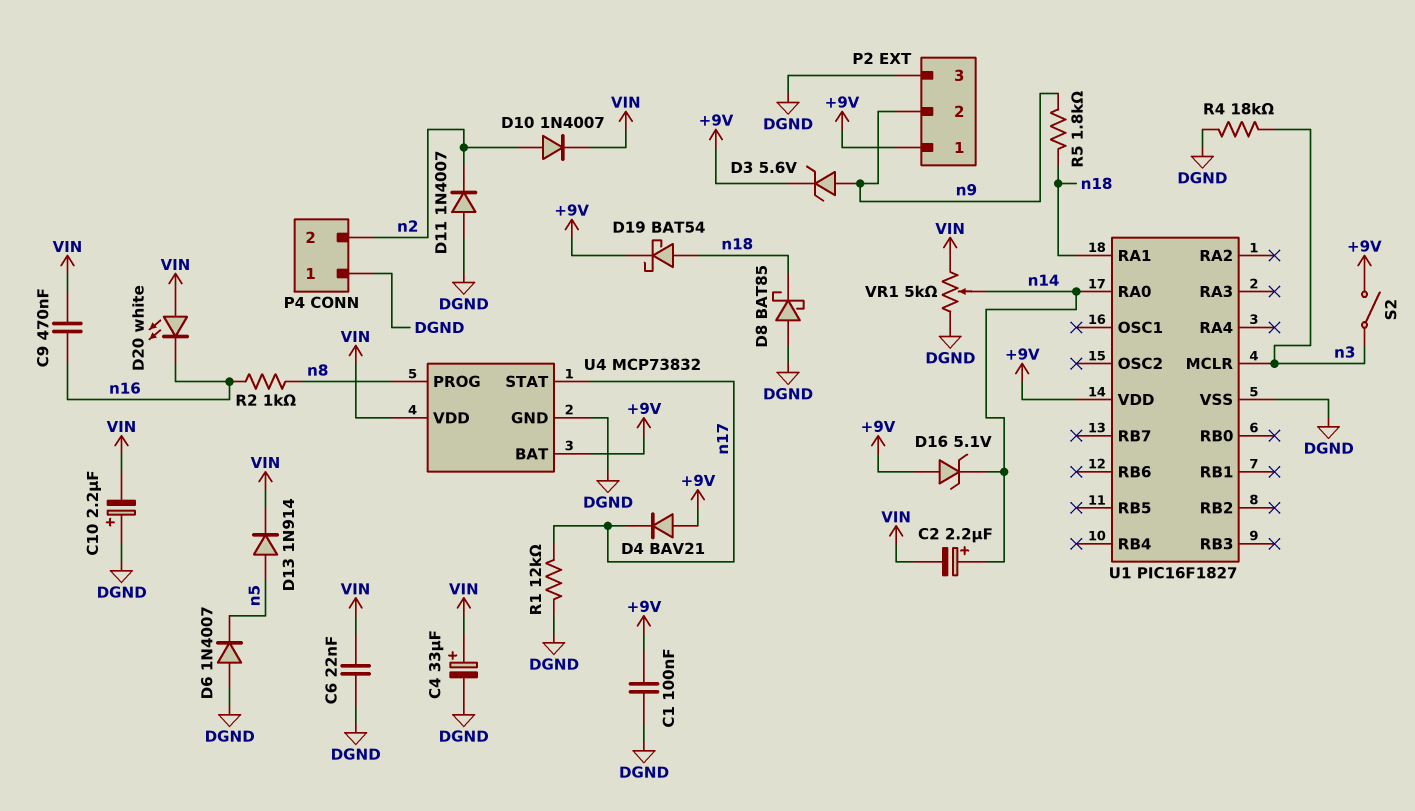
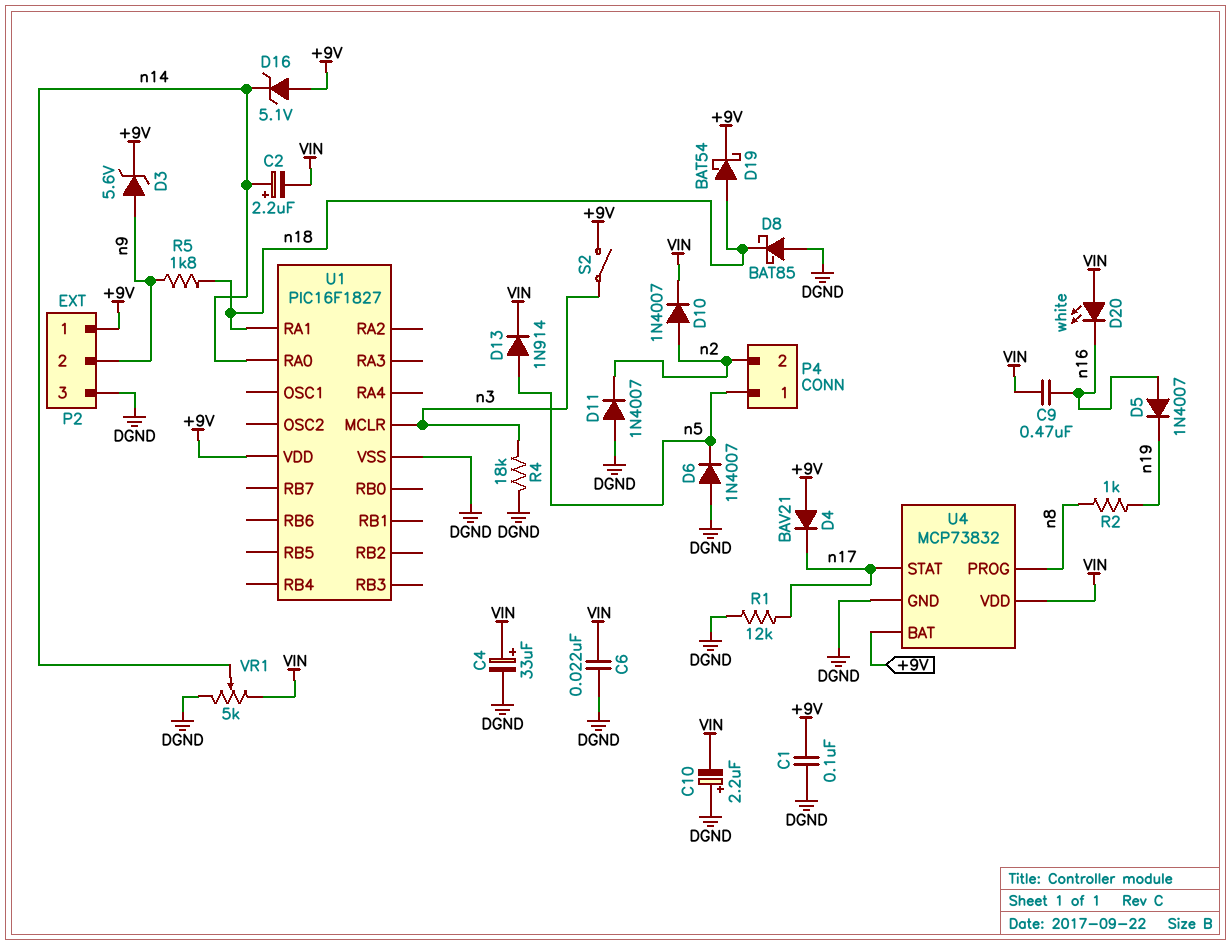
D5: none -> diode 1N4007 (A n16, K n19)
P4 pin 1: DGND -> n5
R2: 1k (n8, n16) -> 1k (n8, n19)

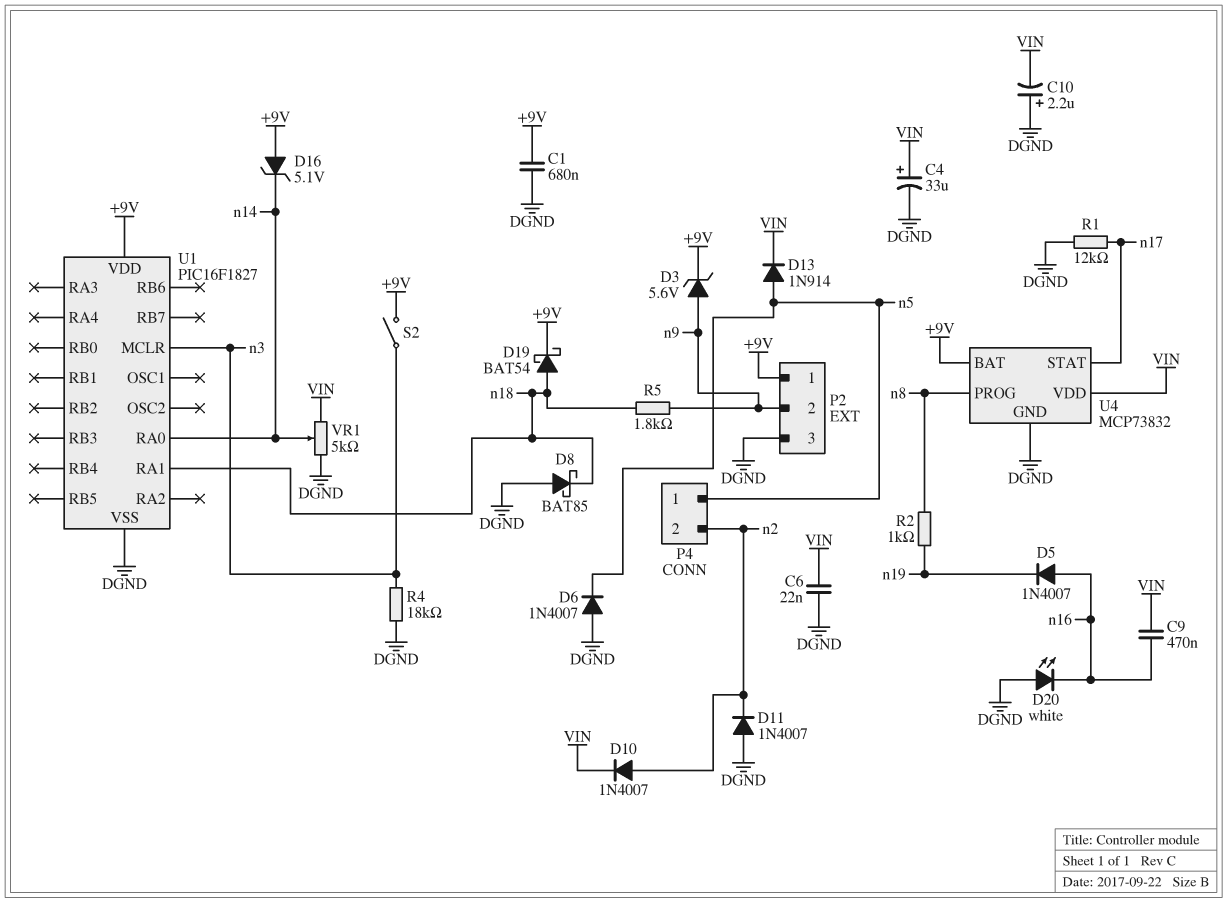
C1: 100nF (+9V, DGND) -> 680nF (+9V, DGND)
C2: 2.2uF (plus n14, minus VIN) -> none
D4: diode BAV21 (A +9V, K n17) -> none
D20: LED white (A VIN, K n16) -> LED white (A DGND, K n16)

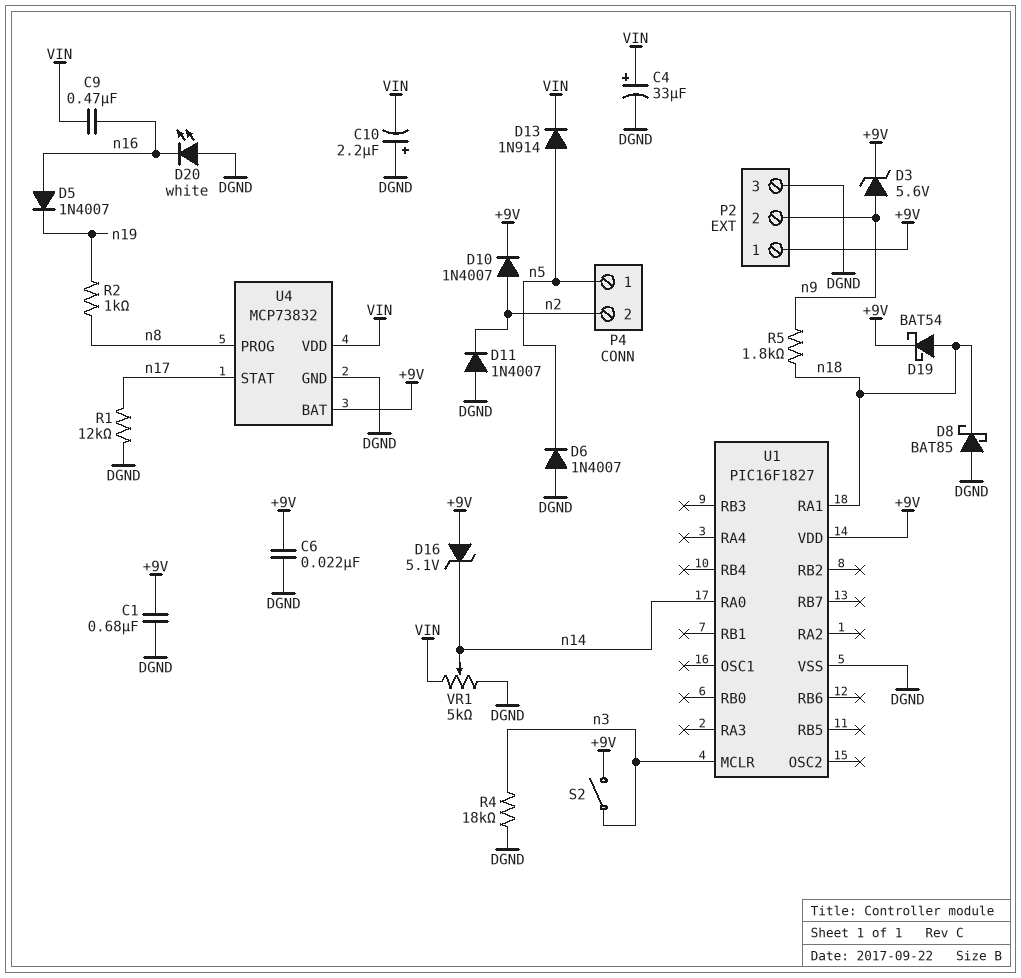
C6: 22nF (DGND, VIN) -> 22nF (+9V, DGND)
D10: diode 1N4007 (A n2, K VIN) -> diode 1N4007 (A n2, K +9V)

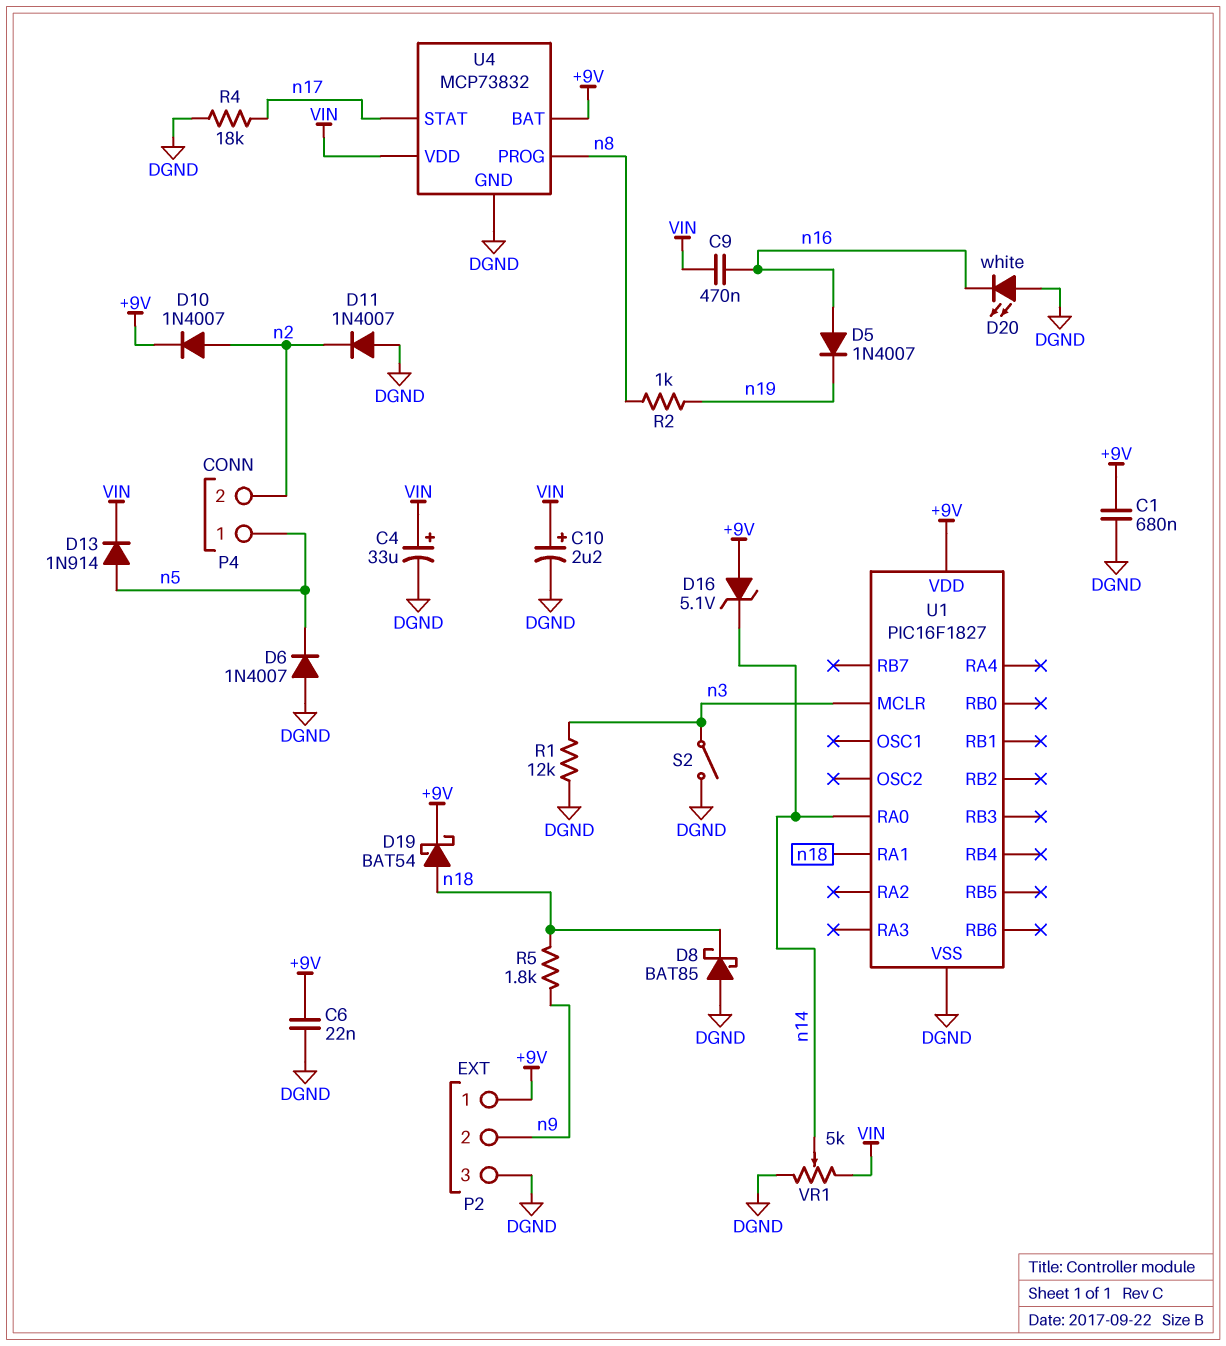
C10: 2.2uF (plus DGND, minus VIN) -> 2.2uF (plus VIN, minus DGND)
D3: zener 5.6V (A n9, K +9V) -> none
R1: 12k (DGND, n17) -> 12k (DGND, n3)
R4: 18k (DGND, n3) -> 18k (DGND, n17)
S2: switch (+9V, n3) -> switch (DGND, n3)

